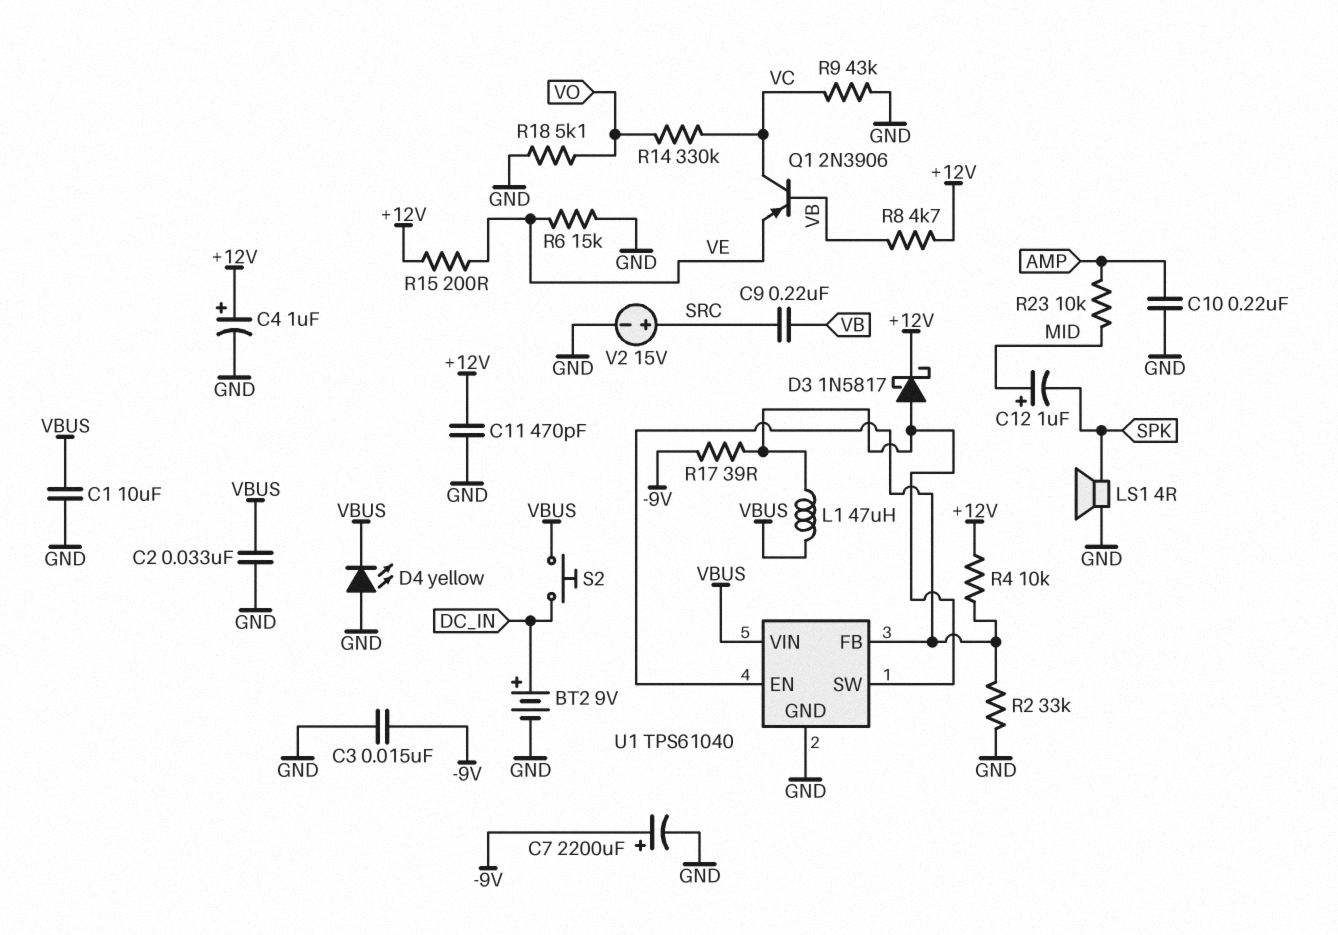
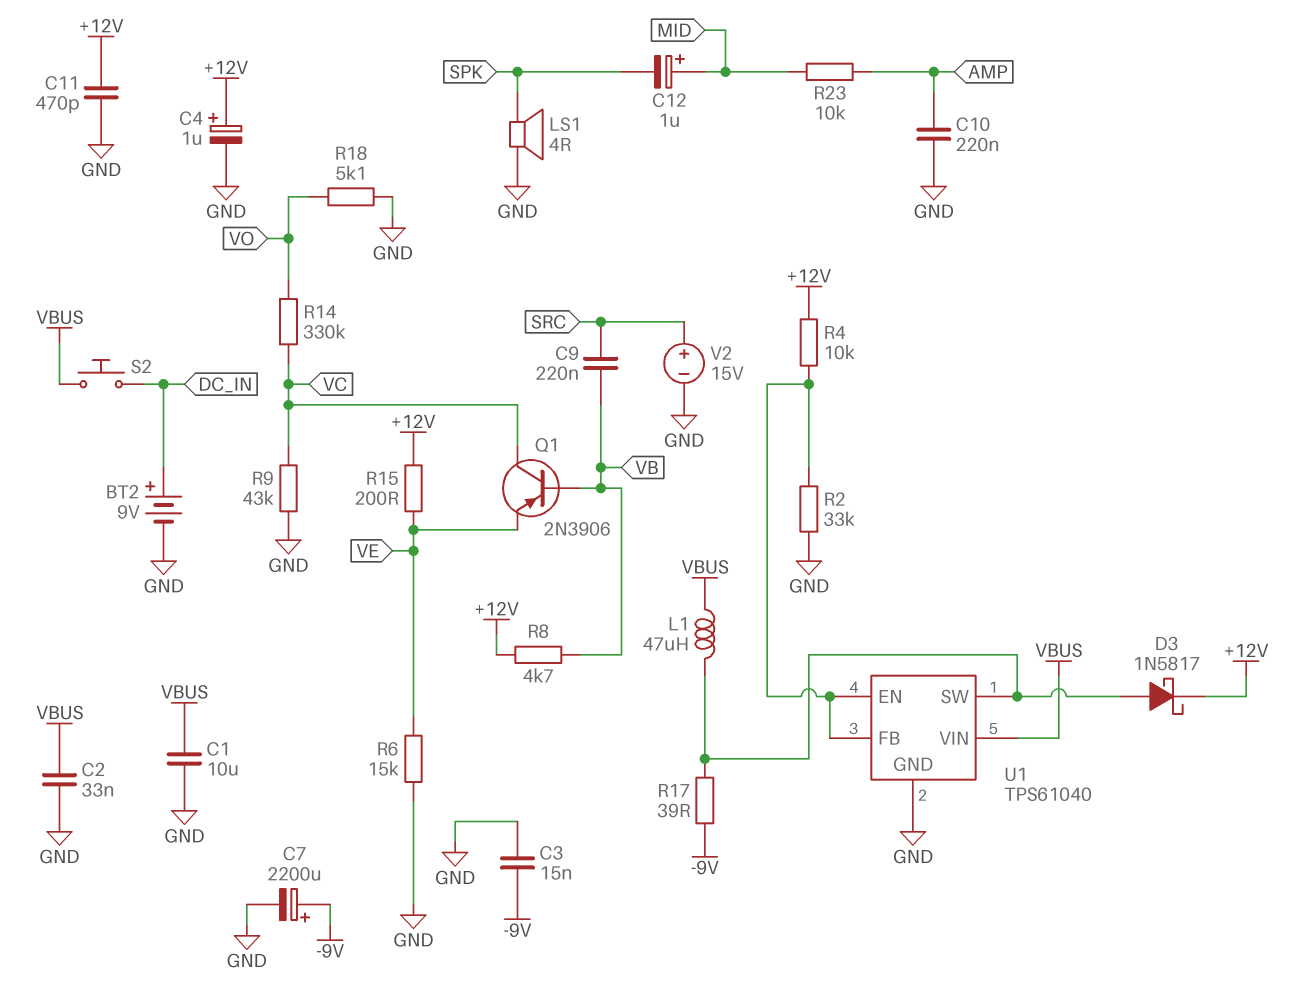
D4: LED yellow (A GND, K VBUS) -> none

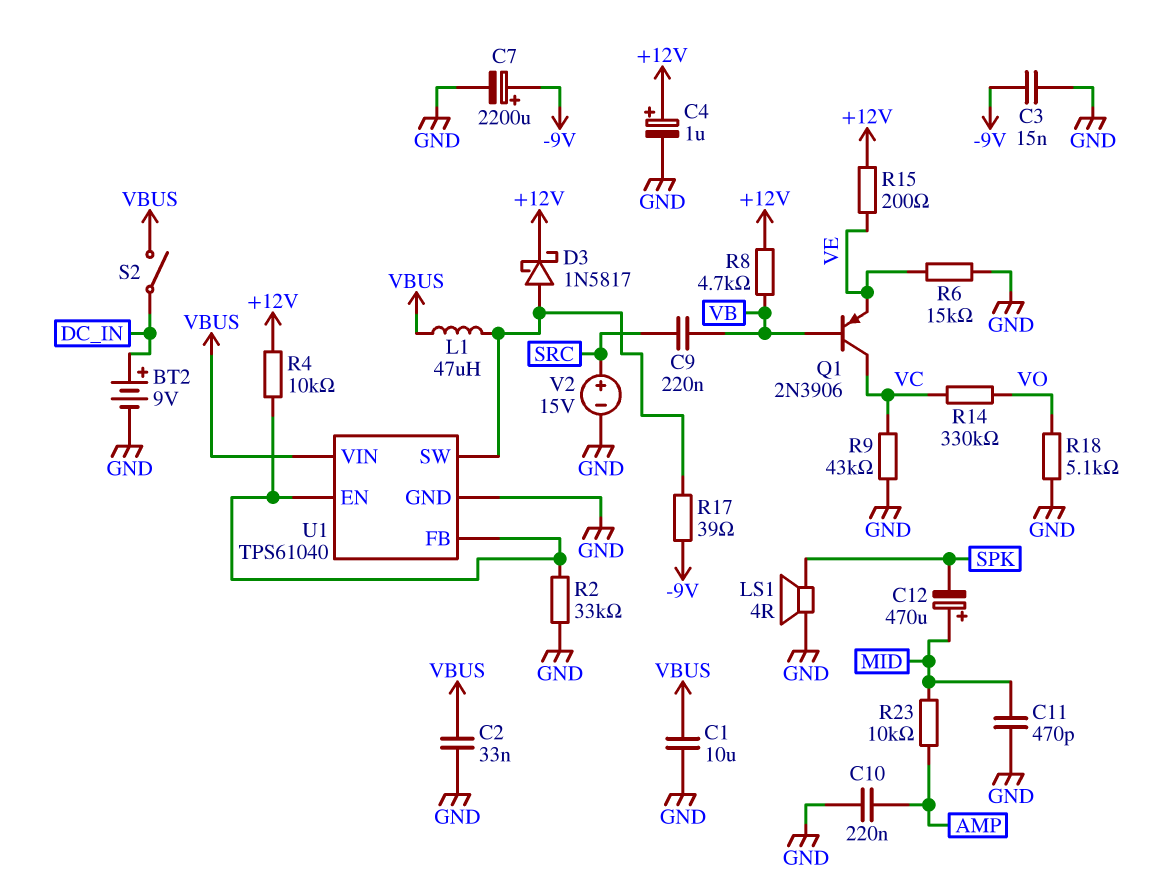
C11: 470pF (+12V, GND) -> 470pF (GND, MID)
C12: 1uF (plus MID, minus SPK) -> 470uF (plus MID, minus SPK)
S2: button (DC_IN, VBUS) -> switch (DC_IN, VBUS)

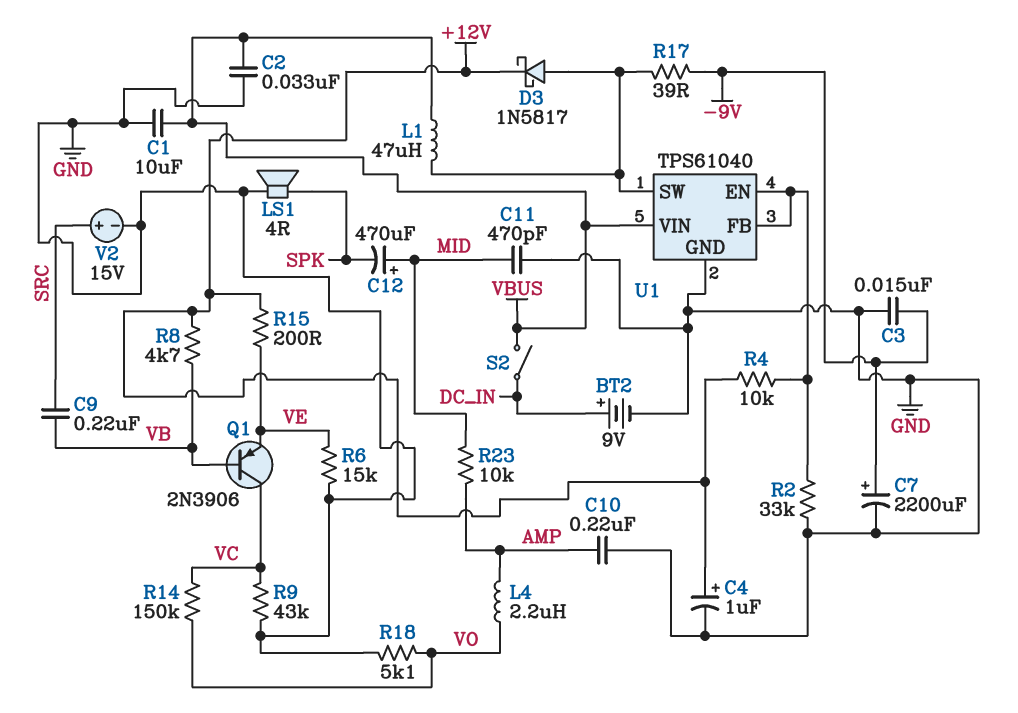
L4: none -> 2.2uH (AMP, VO)
R14: 330k (VC, VO) -> 150k (VC, VO)

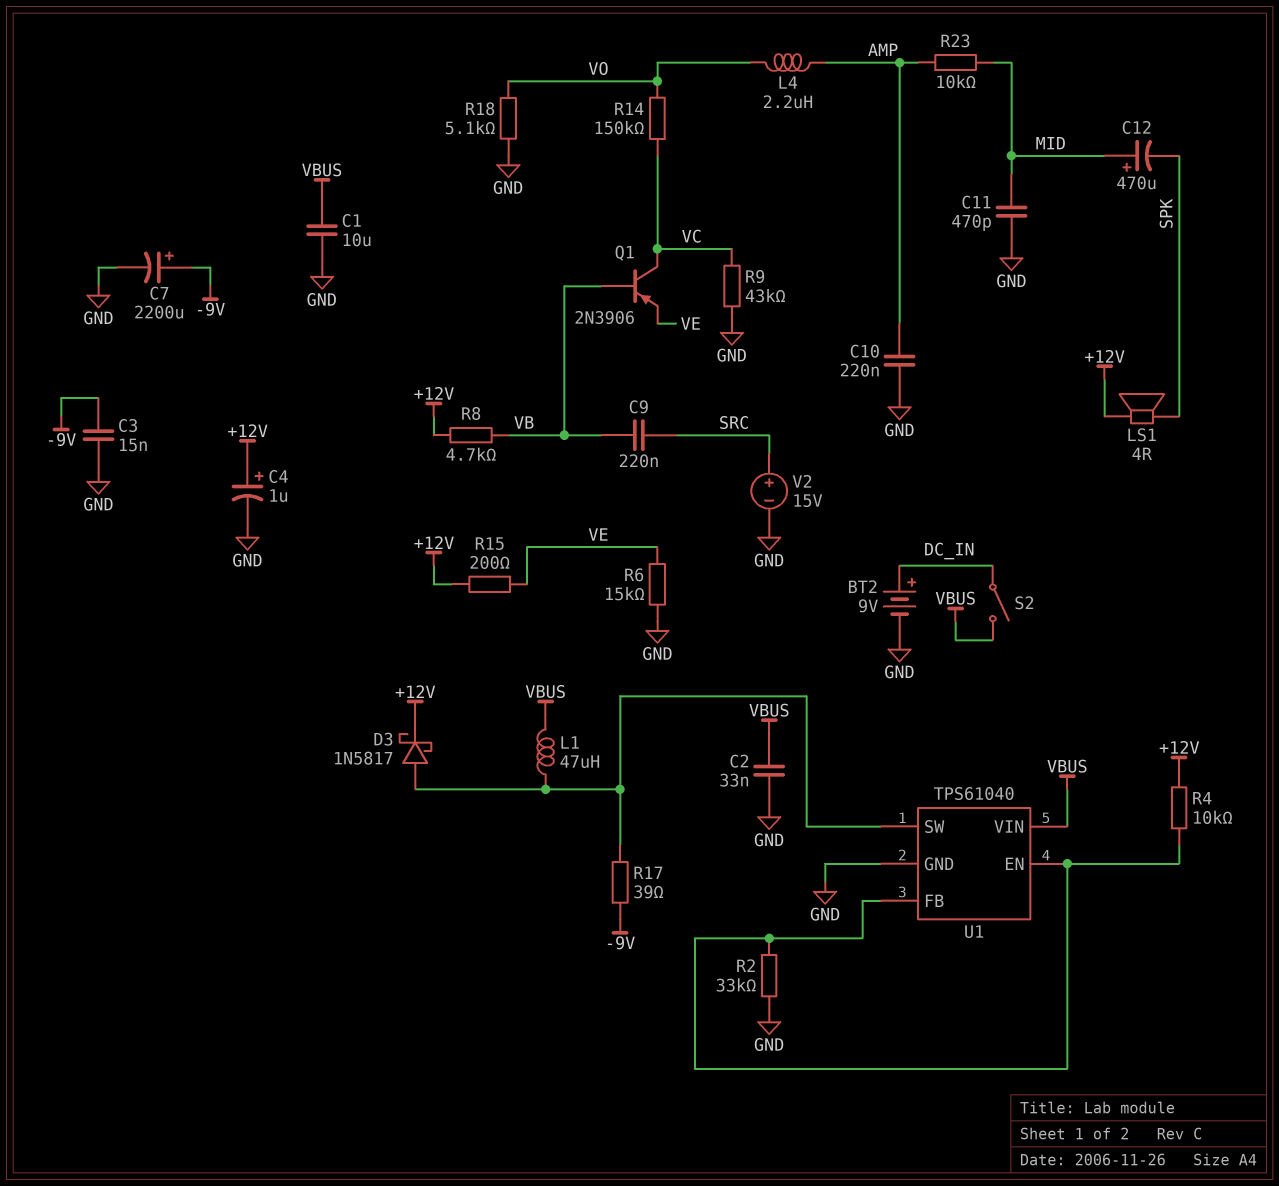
LS1: speaker 4R (GND, SPK) -> speaker 4R (+12V, SPK)

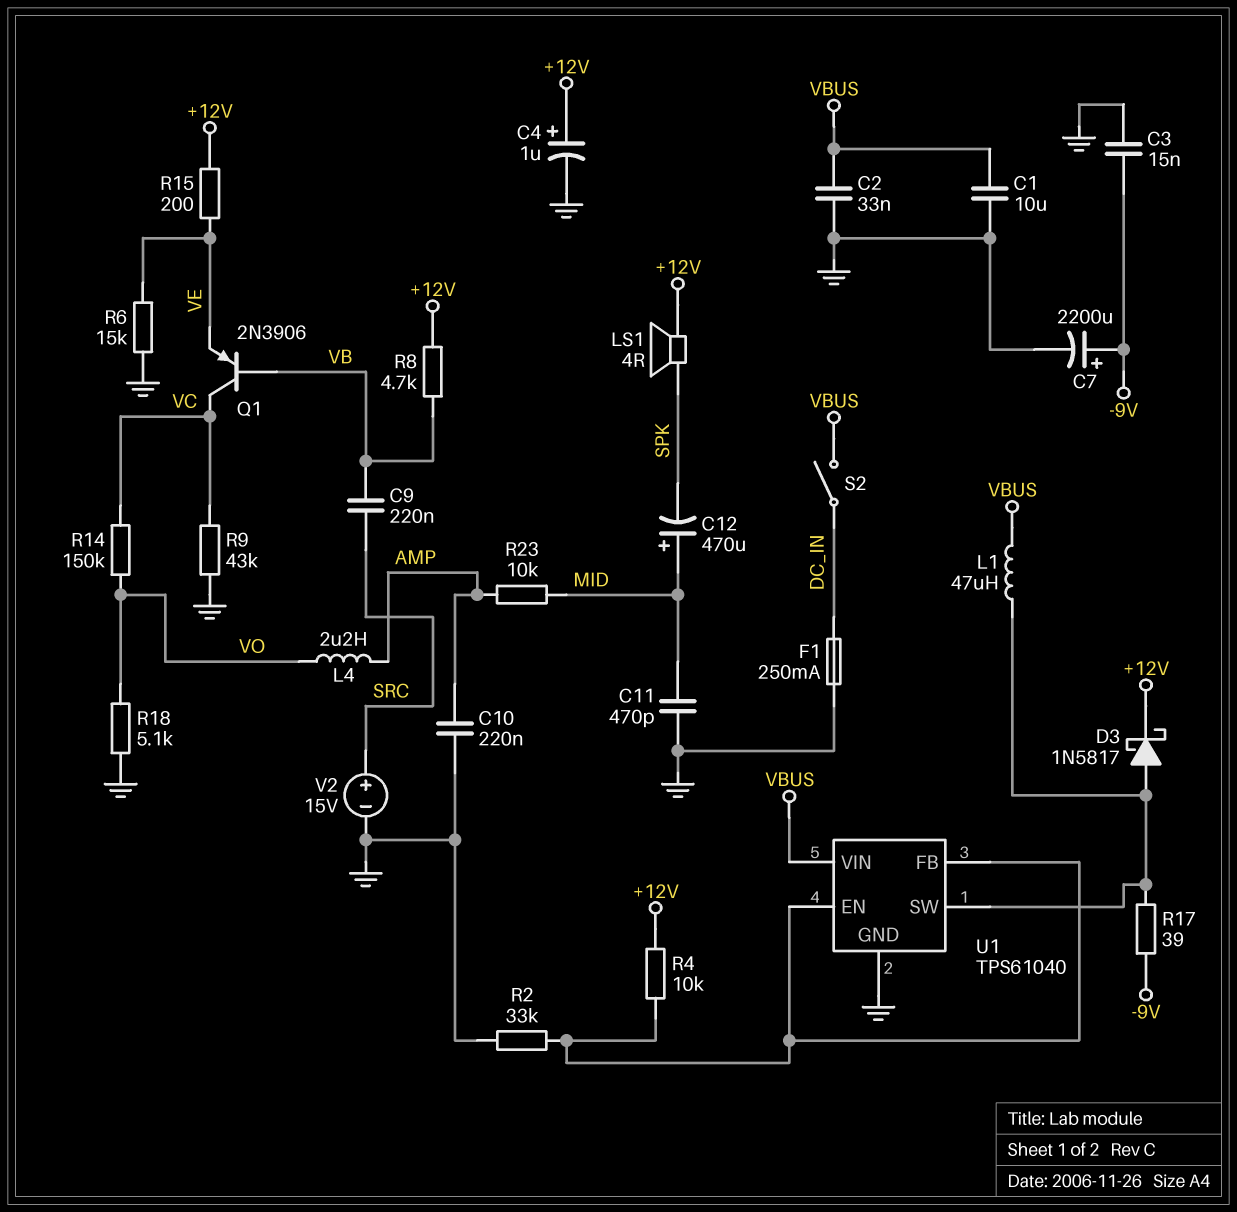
BT2: 9V (plus DC_IN, minus GND) -> none
F1: none -> 250mA (DC_IN, GND)

